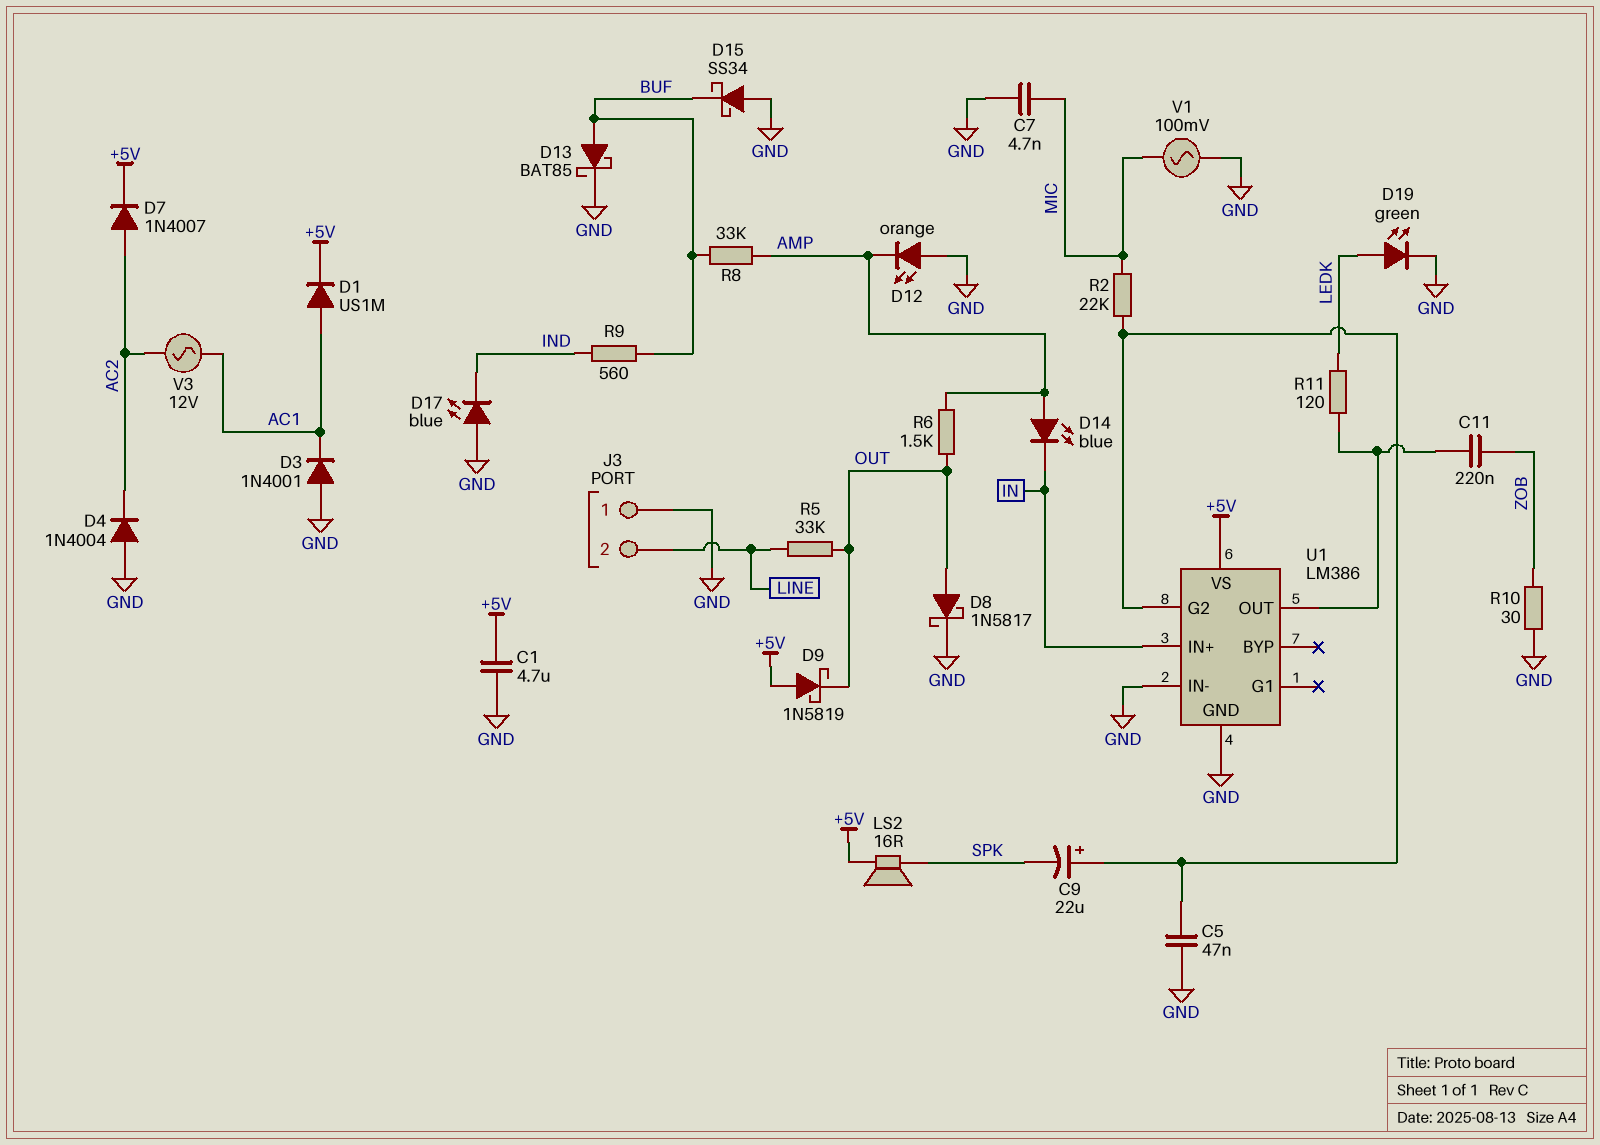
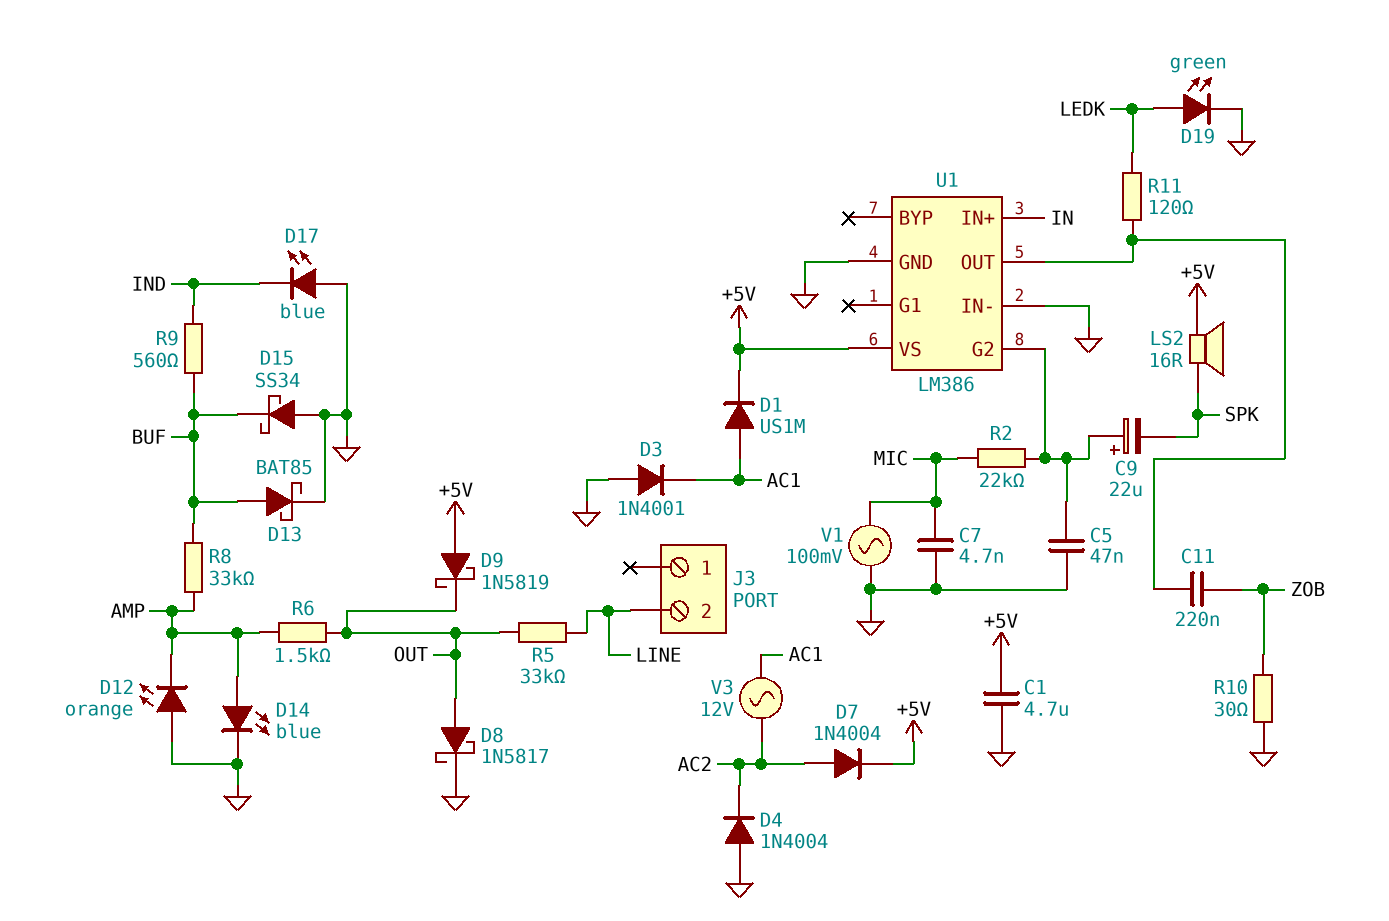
D7: diode 1N4007 (A AC2, K +5V) -> diode 1N4004 (A AC2, K +5V)
D14: LED blue (A AMP, K IN) -> LED blue (A AMP, K GND)
J3 pin 1: GND -> none

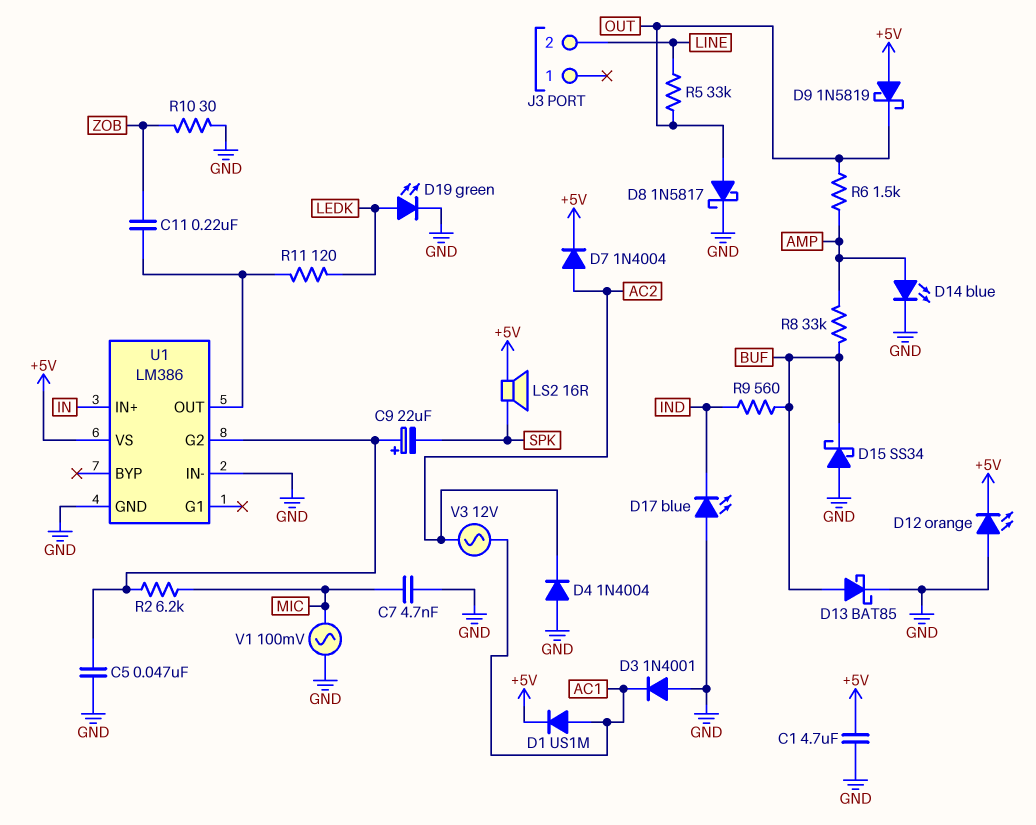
D12: LED orange (A GND, K AMP) -> LED orange (A GND, K +5V)
R2: 22k (MIC, U1/G2) -> 6.2k (MIC, U1/G2)

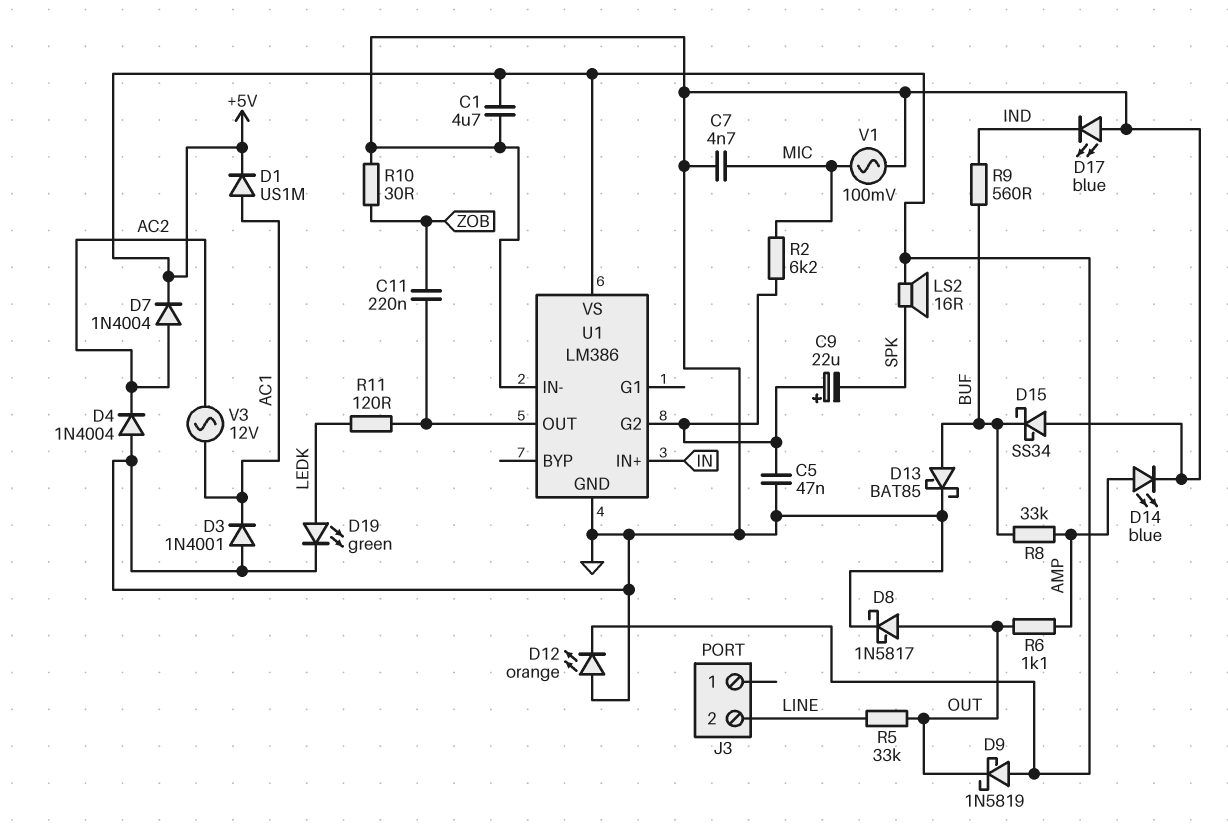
R6: 1.5k (AMP, OUT) -> 1.1k (AMP, OUT)

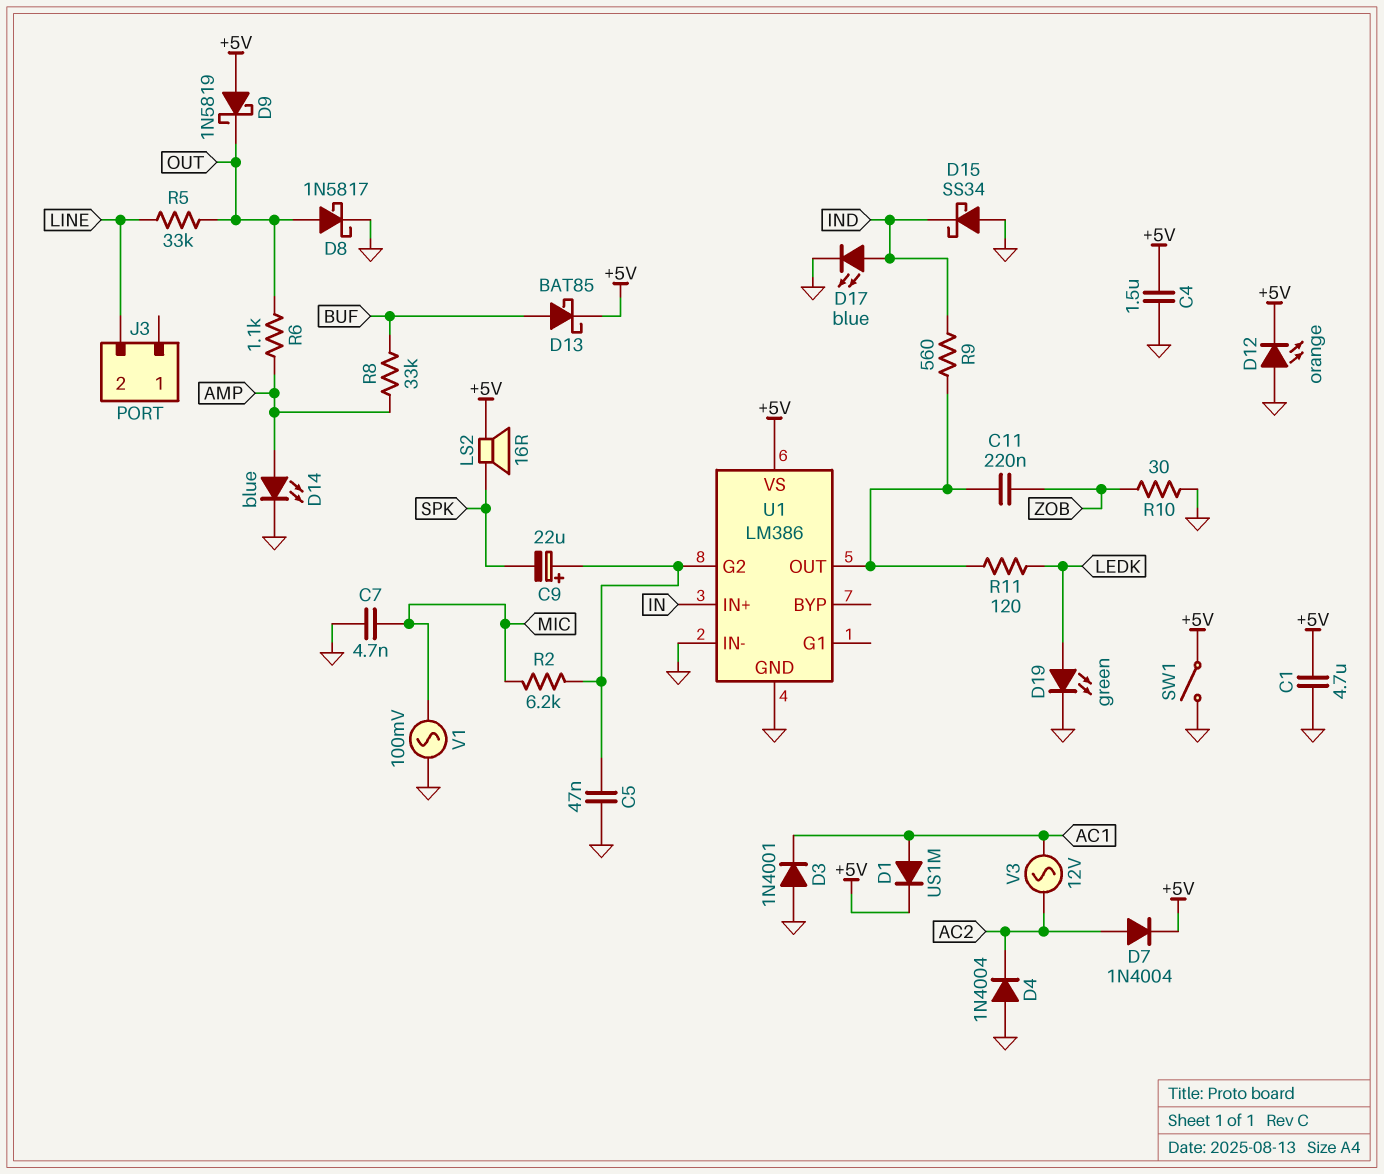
C4: none -> 1.5uF (+5V, GND)
D13: schottky BAT85 (A BUF, K GND) -> schottky BAT85 (A BUF, K +5V)
D15: schottky SS34 (A GND, K BUF) -> schottky SS34 (A GND, K IND)
D17: LED blue (A GND, K IND) -> LED blue (A IND, K GND)
R9: 560 (BUF, IND) -> 560 (IND, U1/OUT)
SW1: none -> switch (+5V, GND)

